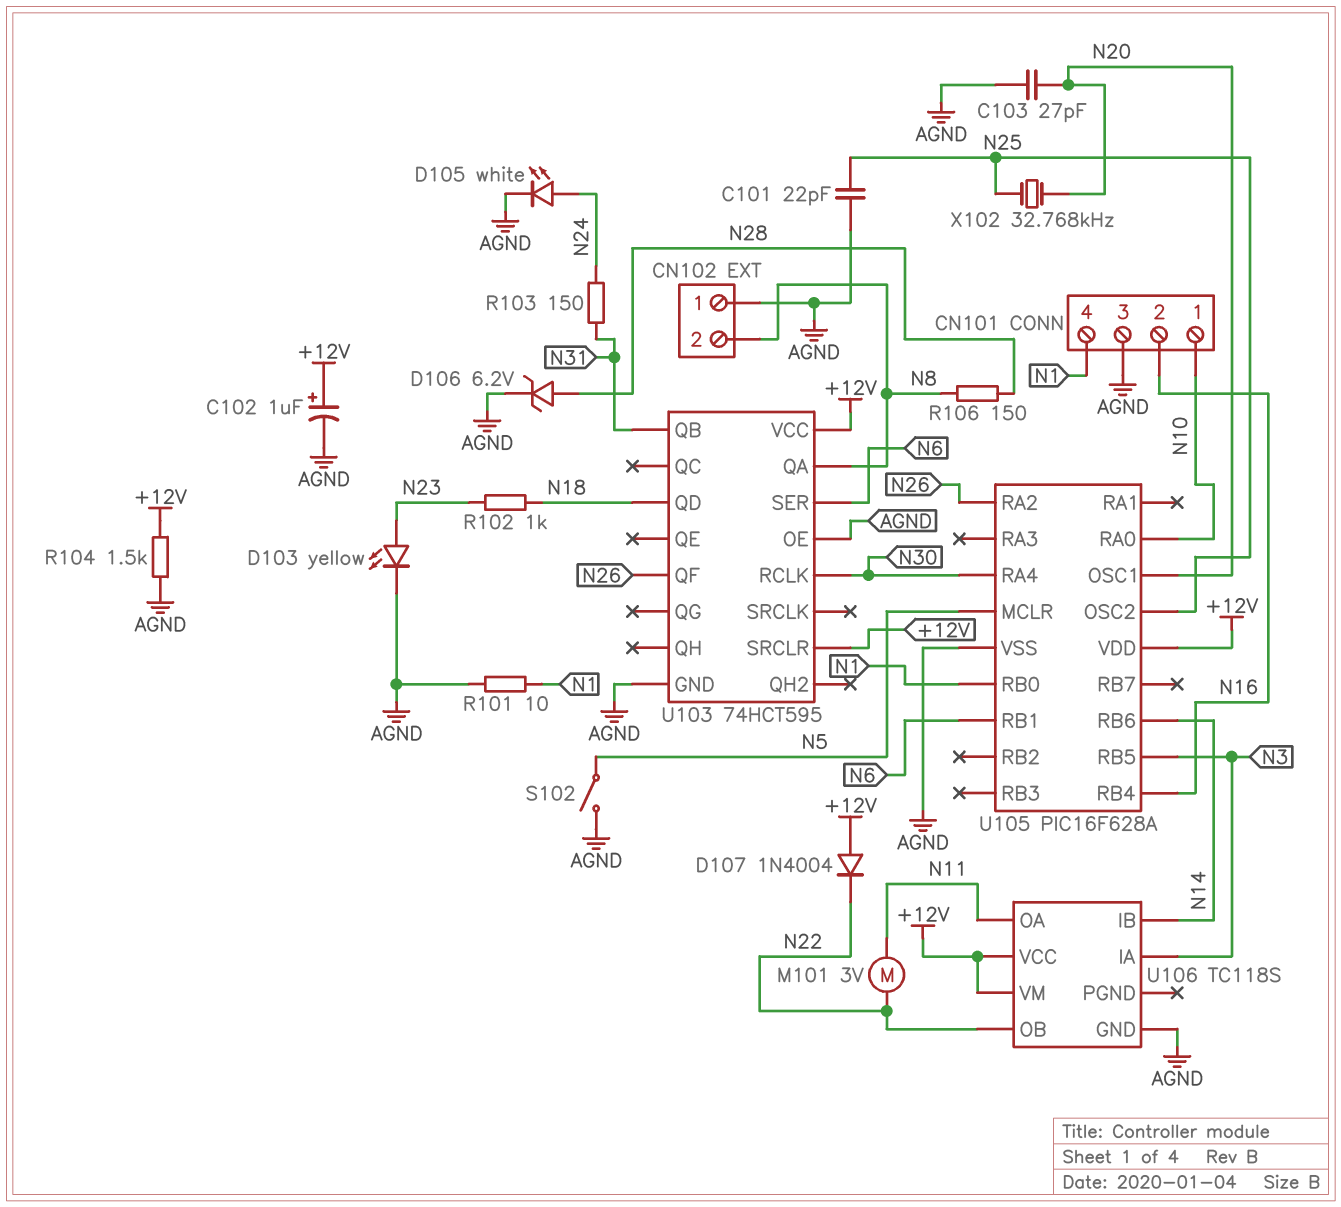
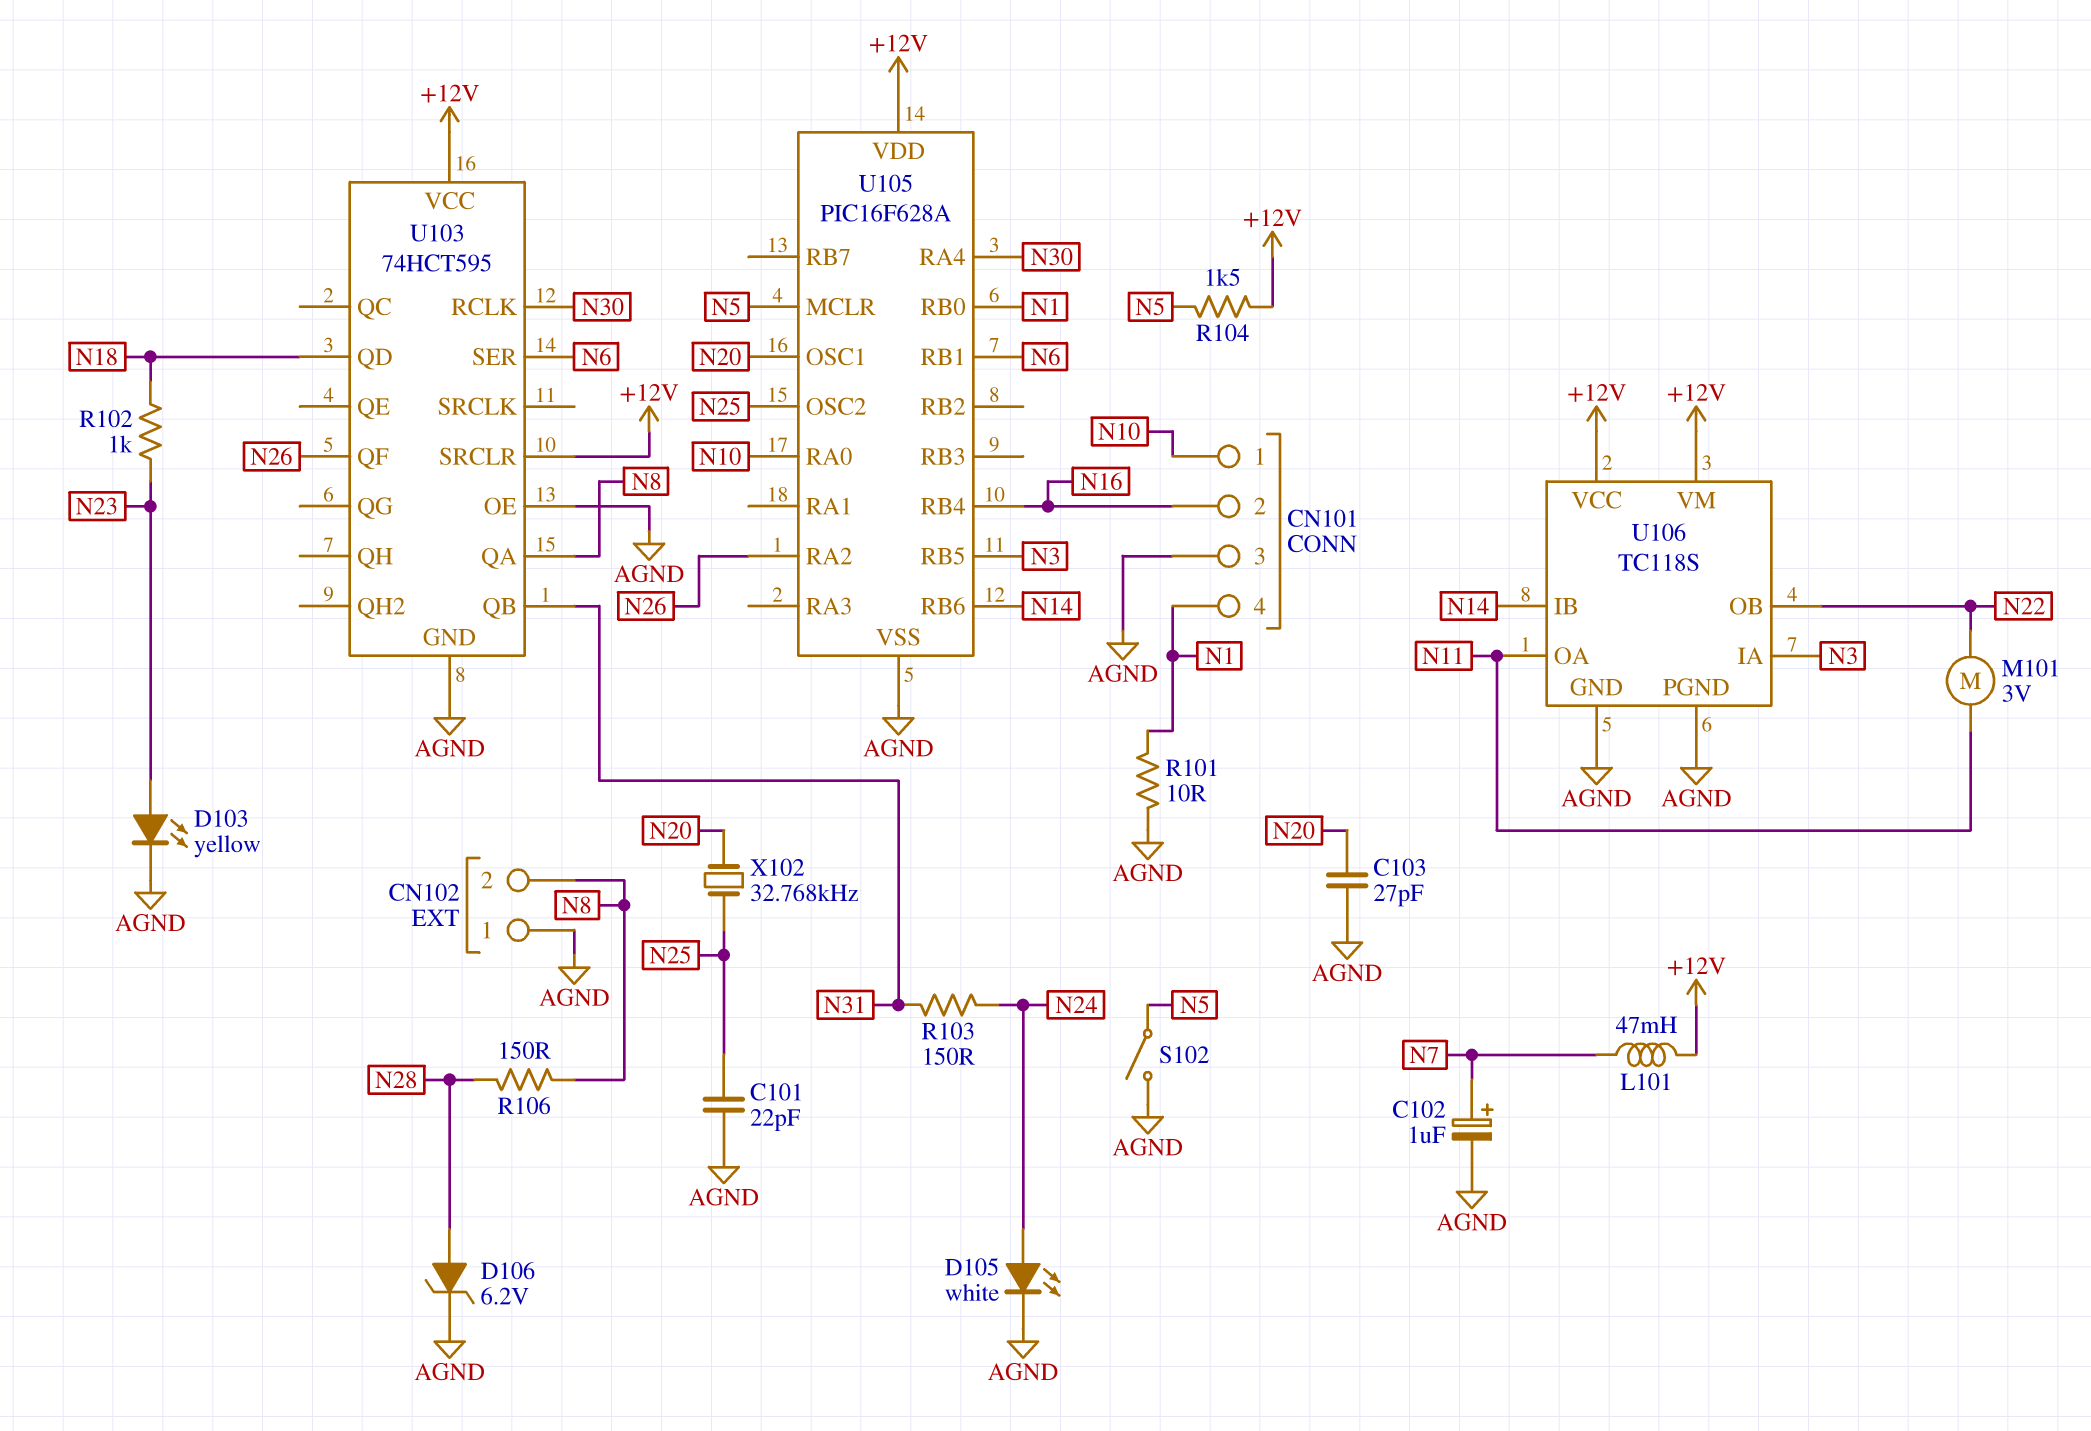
C102: 1uF (plus +12V, minus AGND) -> 1uF (plus N7, minus AGND)
D107: diode 1N4004 (A +12V, K N22) -> none
L101: none -> 47mH (+12V, N7)
R104: 1.5k (+12V, AGND) -> 1.5k (+12V, N5)
U106 pin PGND: none -> AGND

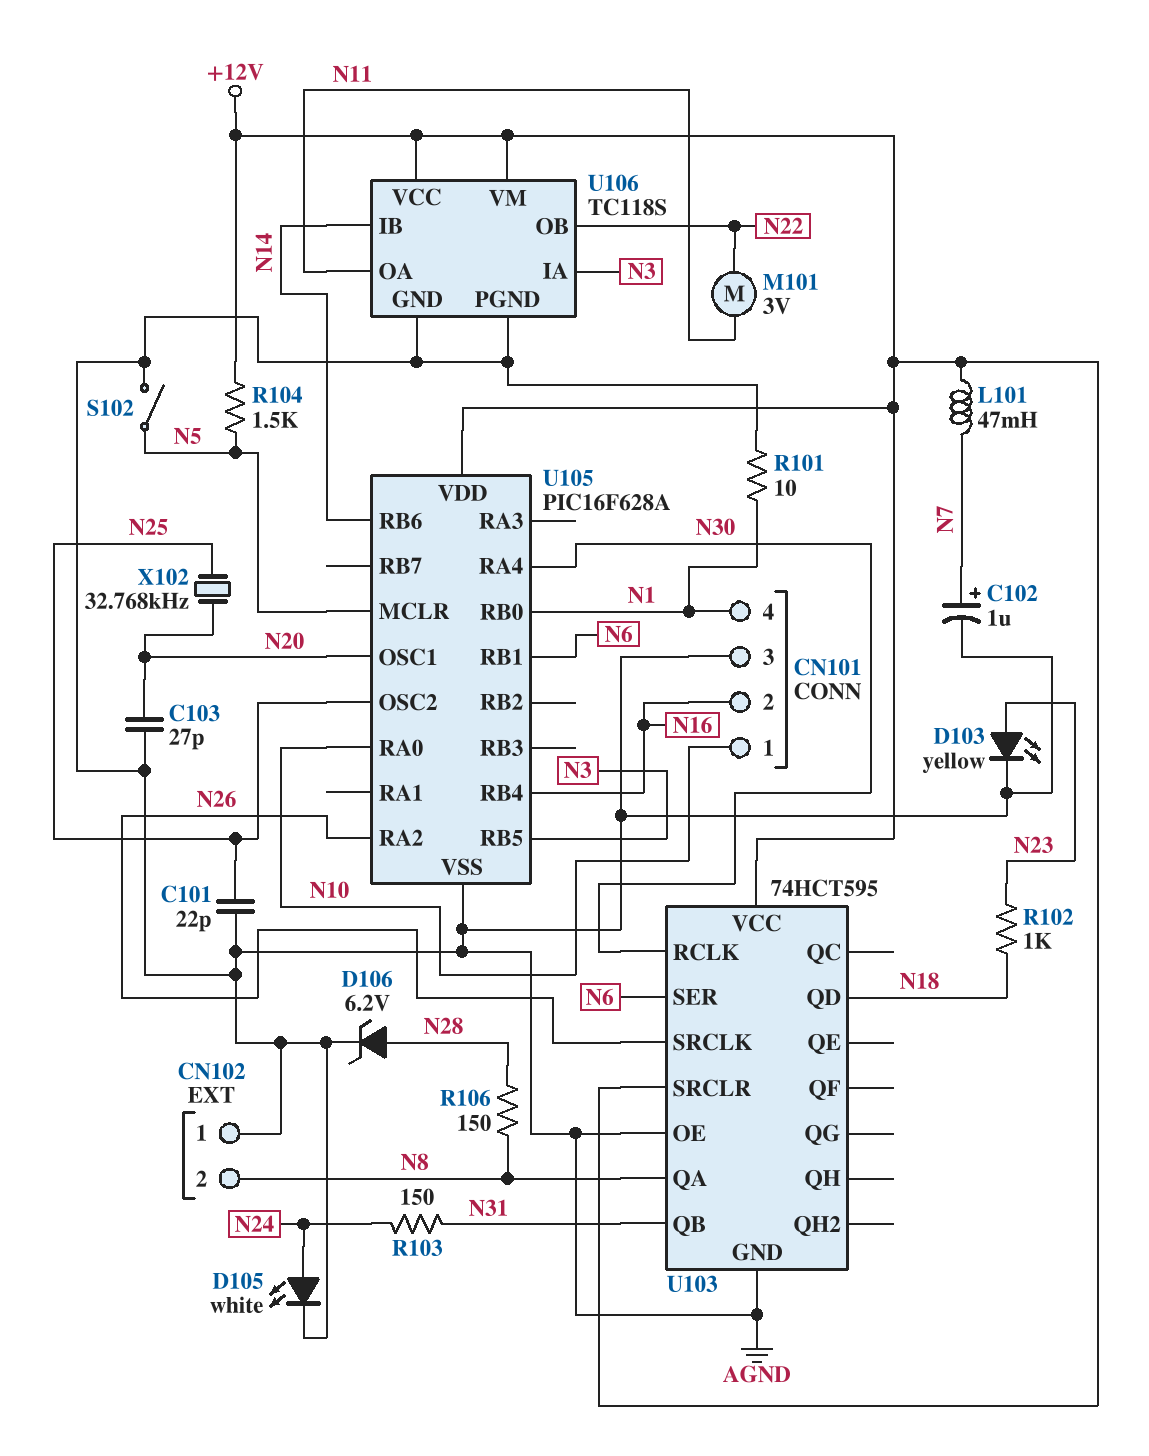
U103 pin QF: N26 -> none
U103 pin SRCLK: none -> N26

